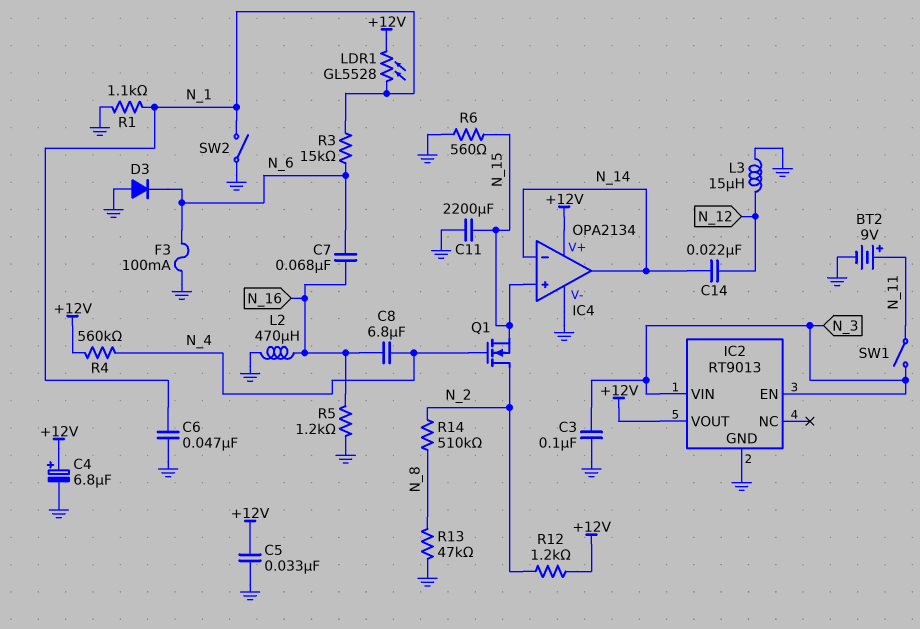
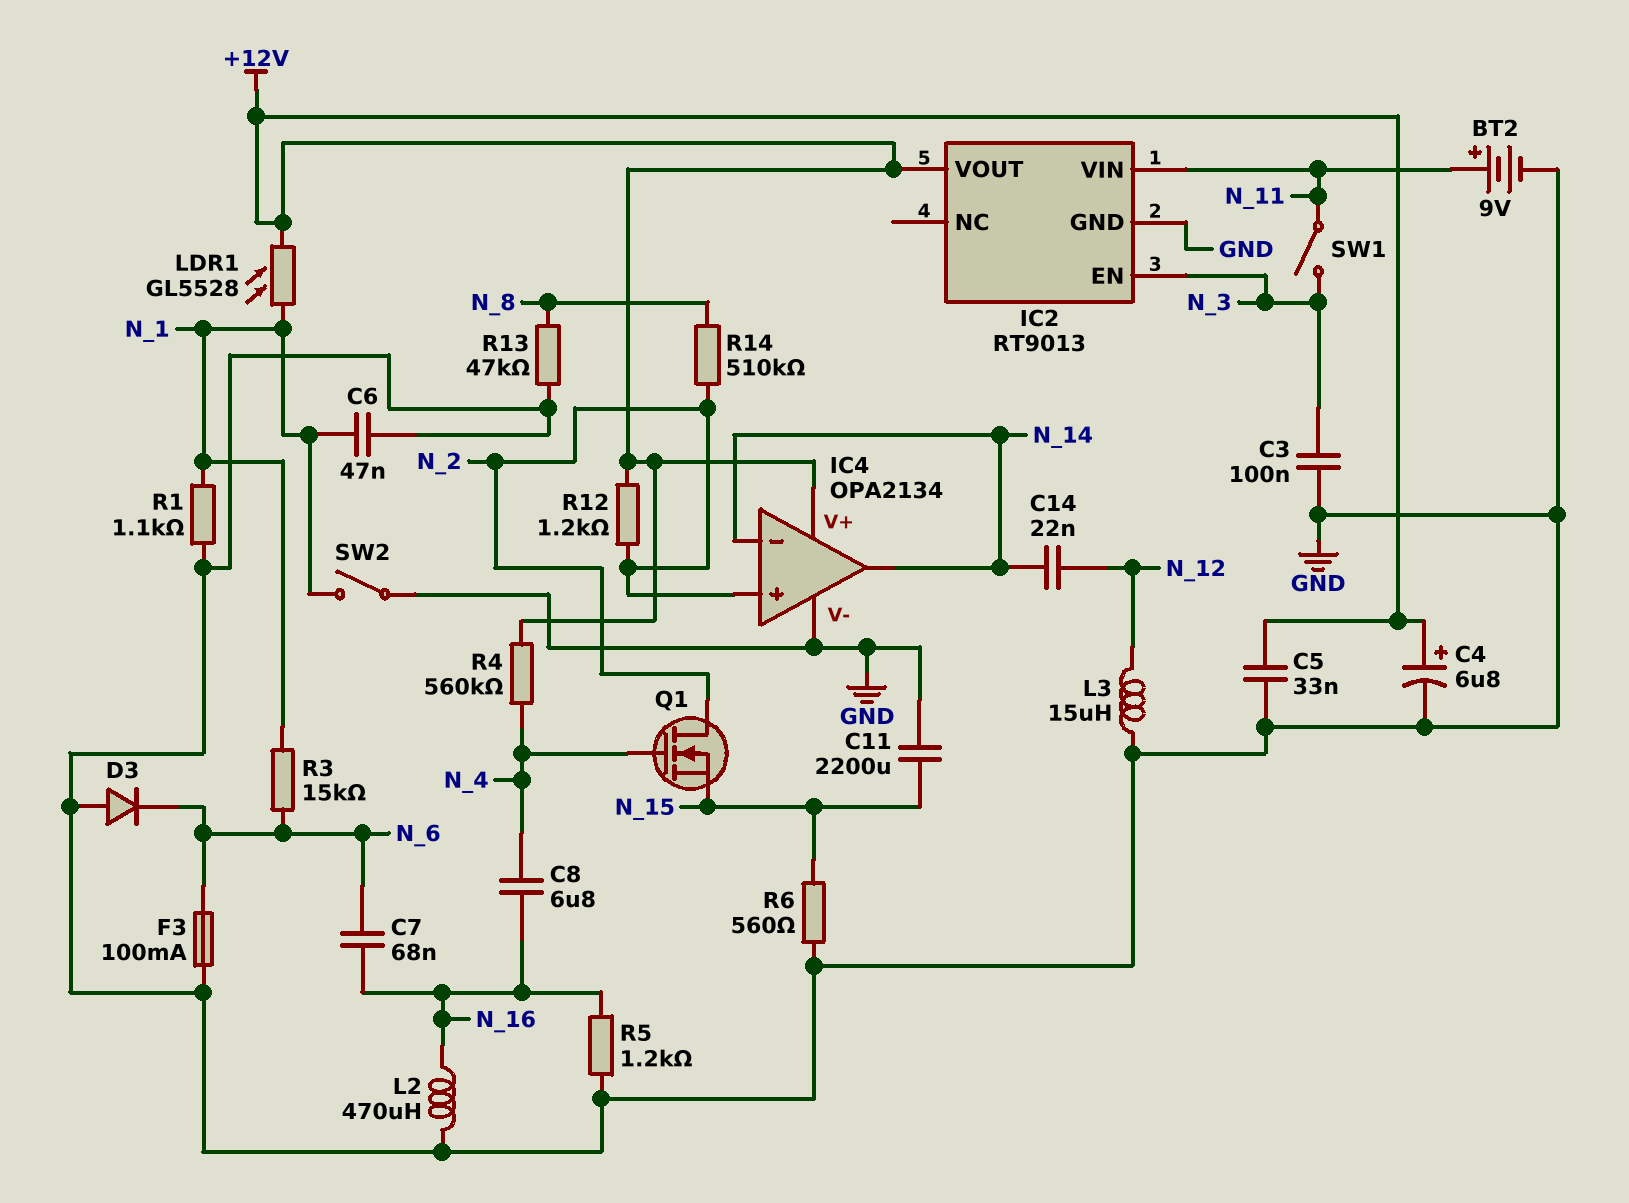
IC2 pin VIN: N_3 -> N_11
IC4 pin in+: N_15 -> N_2

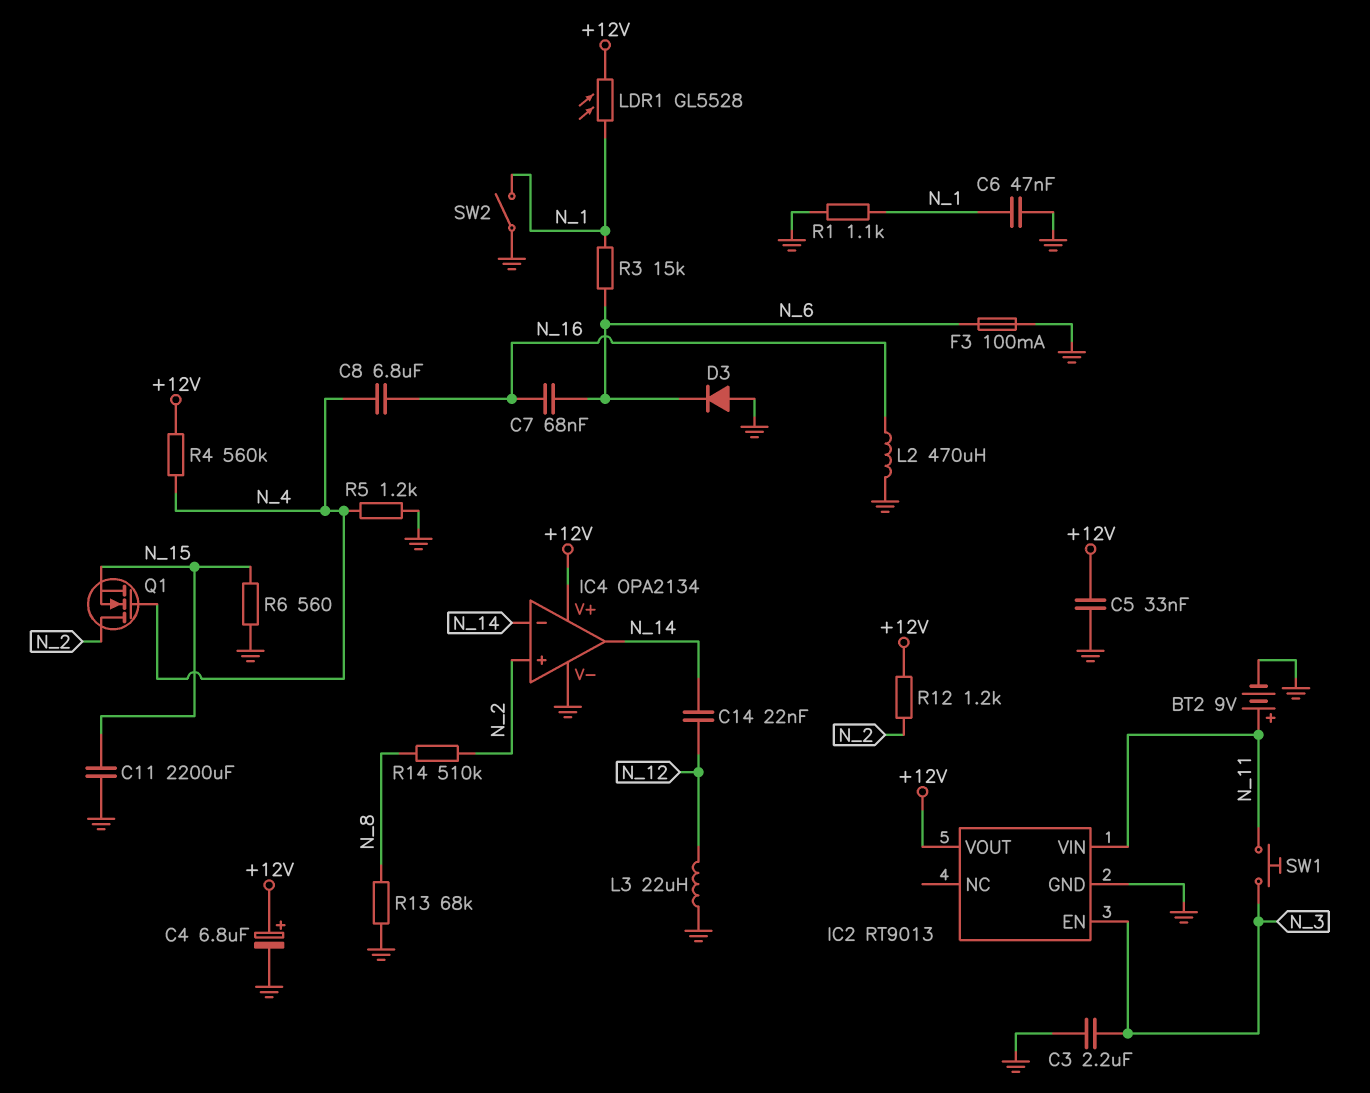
C3: 100nF (GND, N_3) -> 2.2uF (GND, N_3)
L3: 15uH (GND, N_12) -> 22uH (GND, N_12)
R5: 1.2k (GND, N_16) -> 1.2k (GND, N_4)
R13: 47k (GND, N_8) -> 68k (GND, N_8)
SW1: switch (N_3, N_11) -> button (N_3, N_11)

